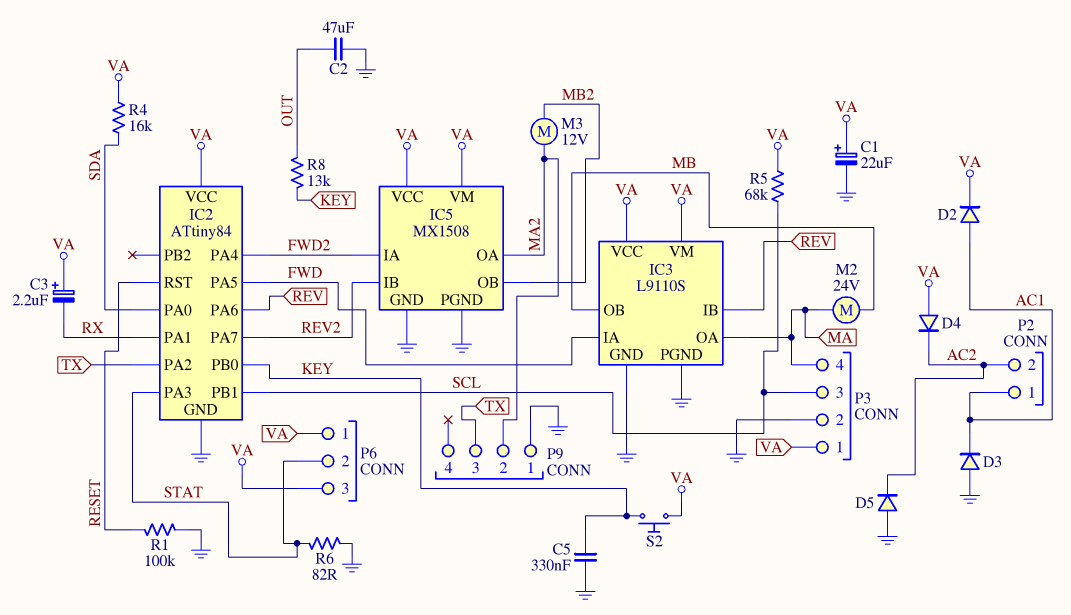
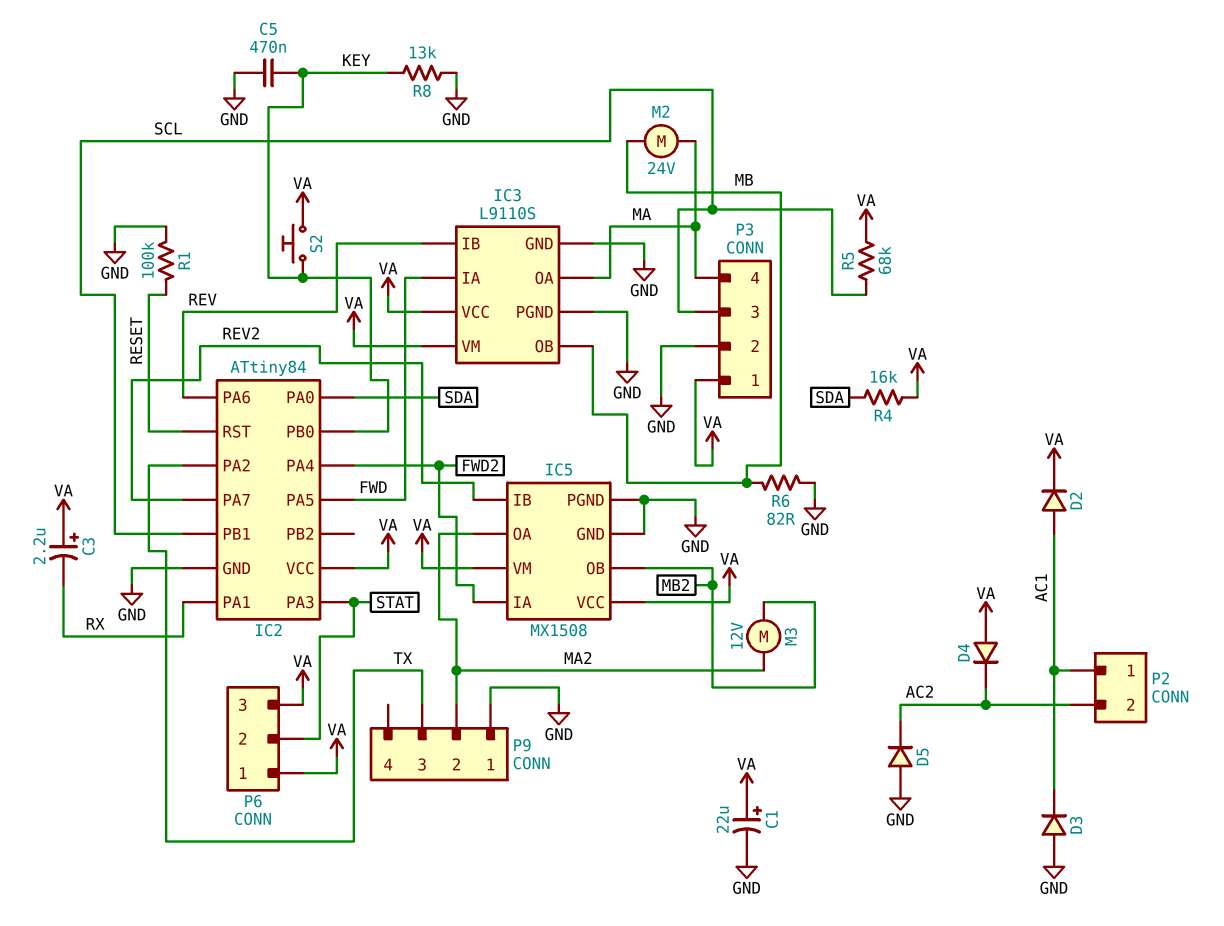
C2: 47uF (GND, OUT) -> none
C5: 330nF (GND, KEY) -> 470nF (GND, KEY)
R6: 82 (GND, STAT) -> 82 (GND, MB)
R8: 13k (KEY, OUT) -> 13k (GND, KEY)

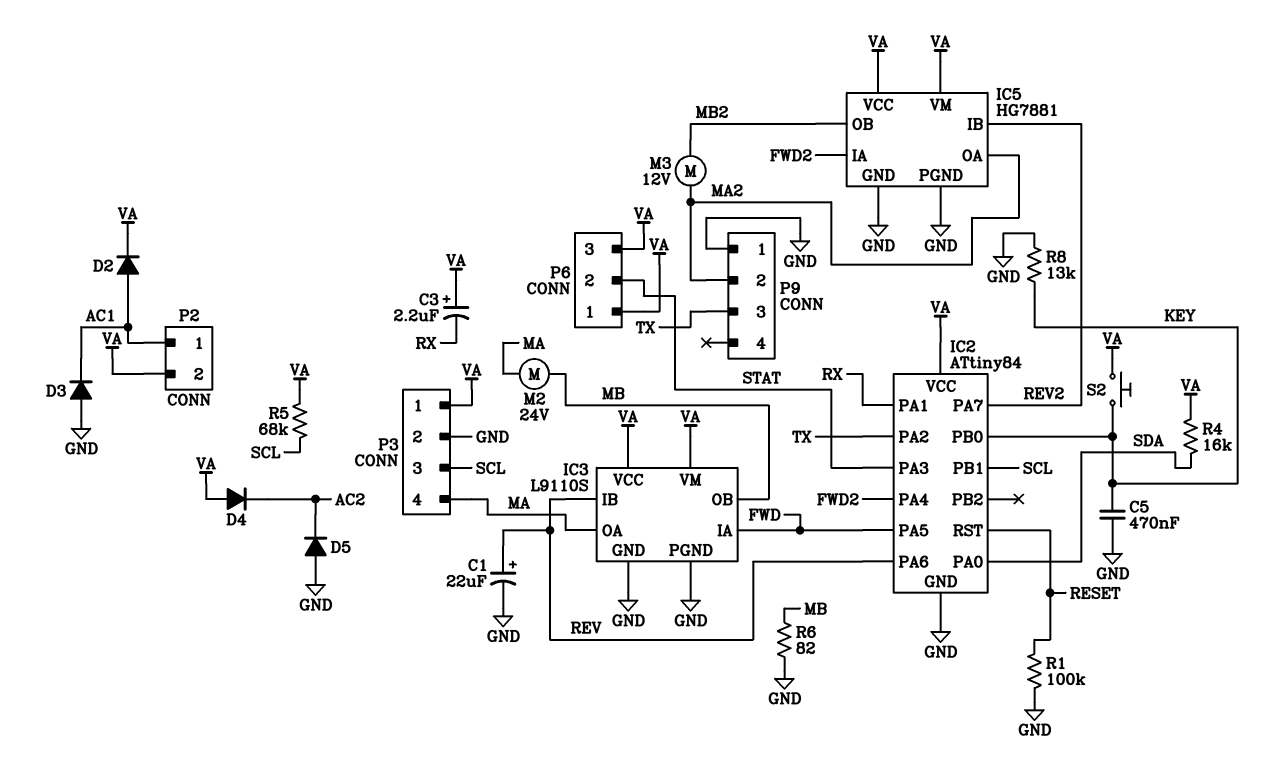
C1: 22uF (plus VA, minus GND) -> 22uF (plus REV, minus GND)
IC5: MX1508 -> HG7881
P2 pin 2: AC2 -> VA

